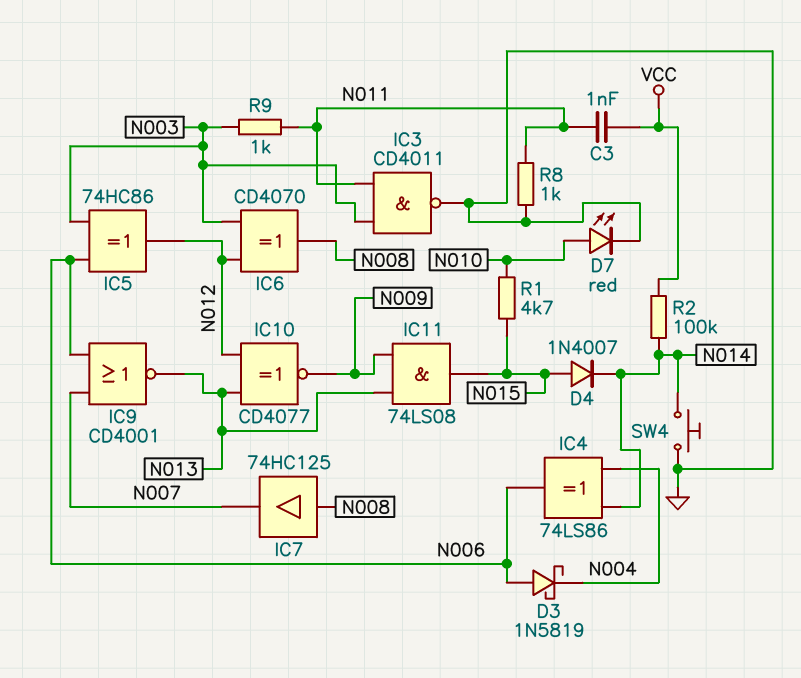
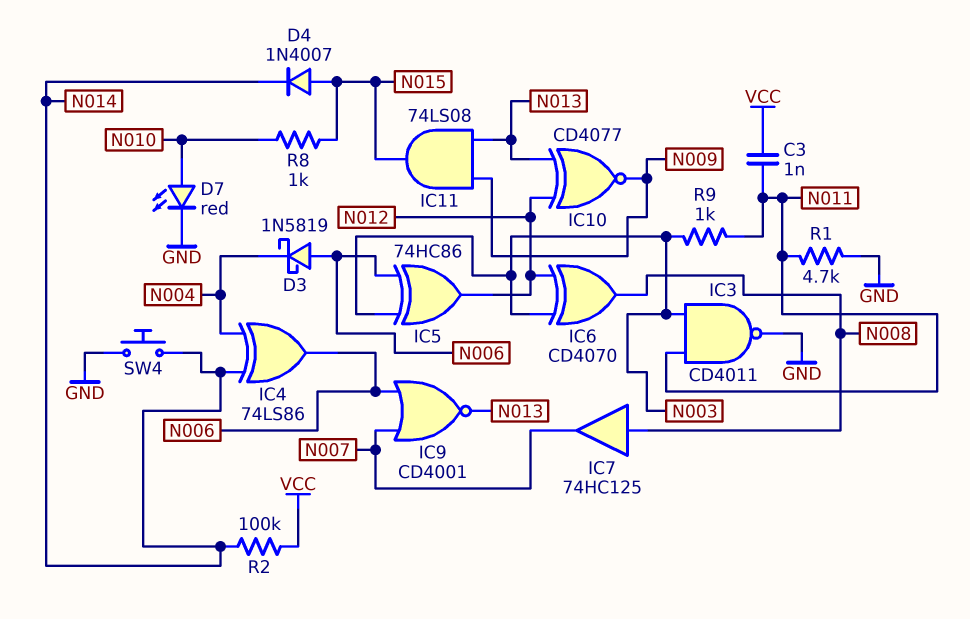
R1: 4.7k (N010, N015) -> 4.7k (GND, N011)
R8: 1k (GND, N011) -> 1k (N010, N015)

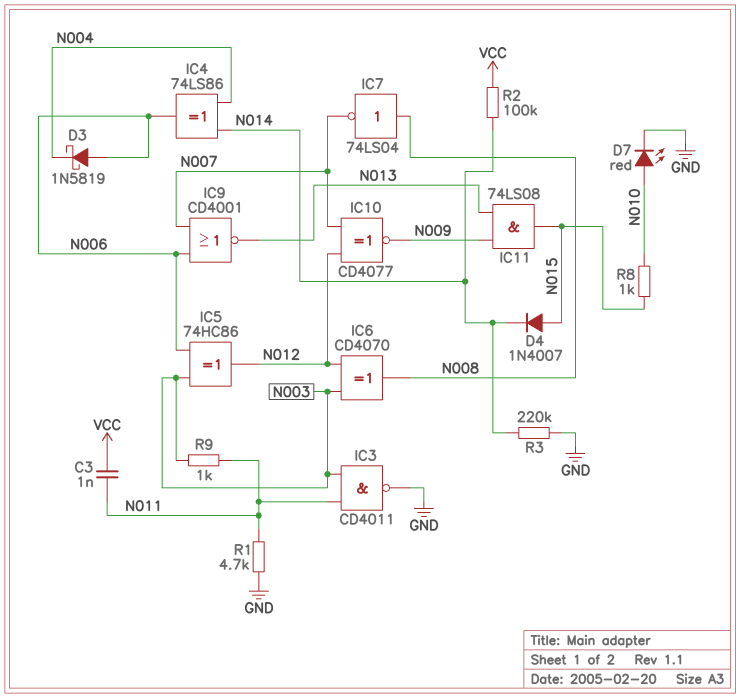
IC7: buffer 74HC125 (in N008, out N007) -> NOT 74LS04 (in N008, out N007)
IC10: XNOR CD4077 (in N012, in N013, out N009) -> XNOR CD4077 (in N007, in N012, out N009)
R3: none -> 220k (GND, N014)
SW4: button (GND, N014) -> none

